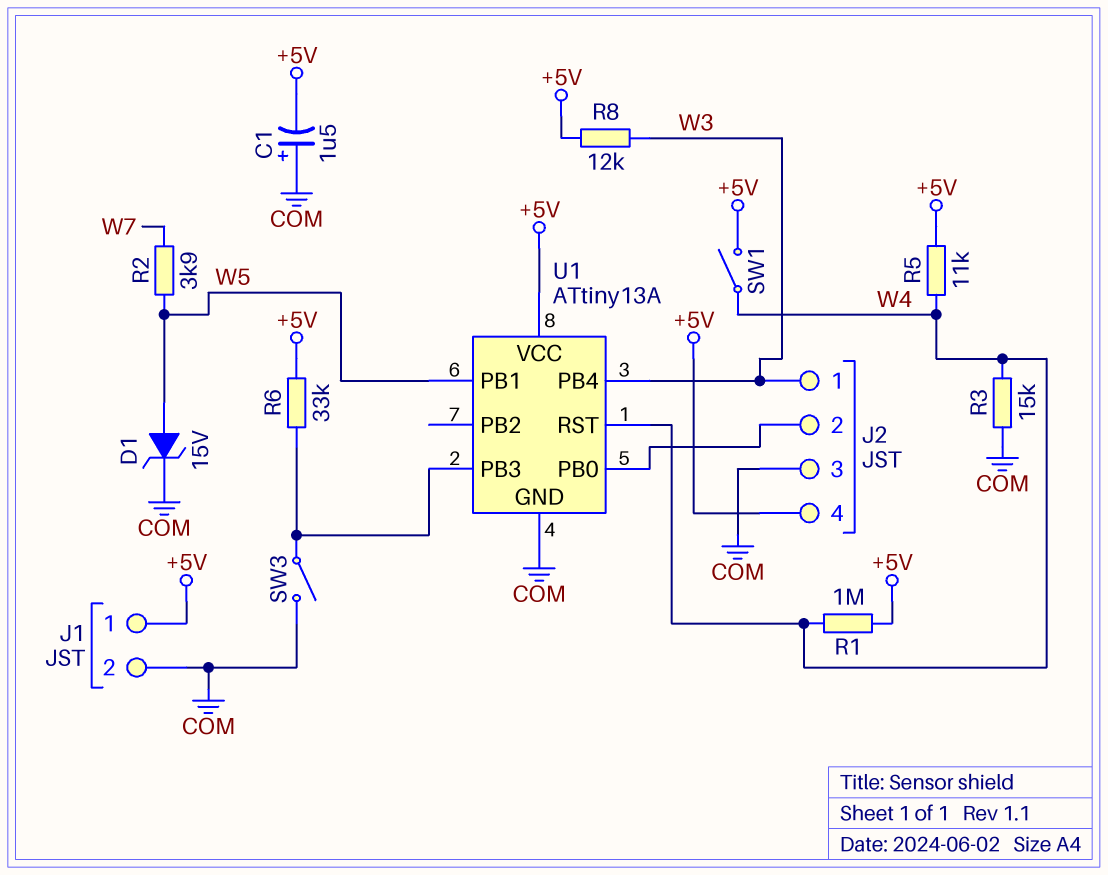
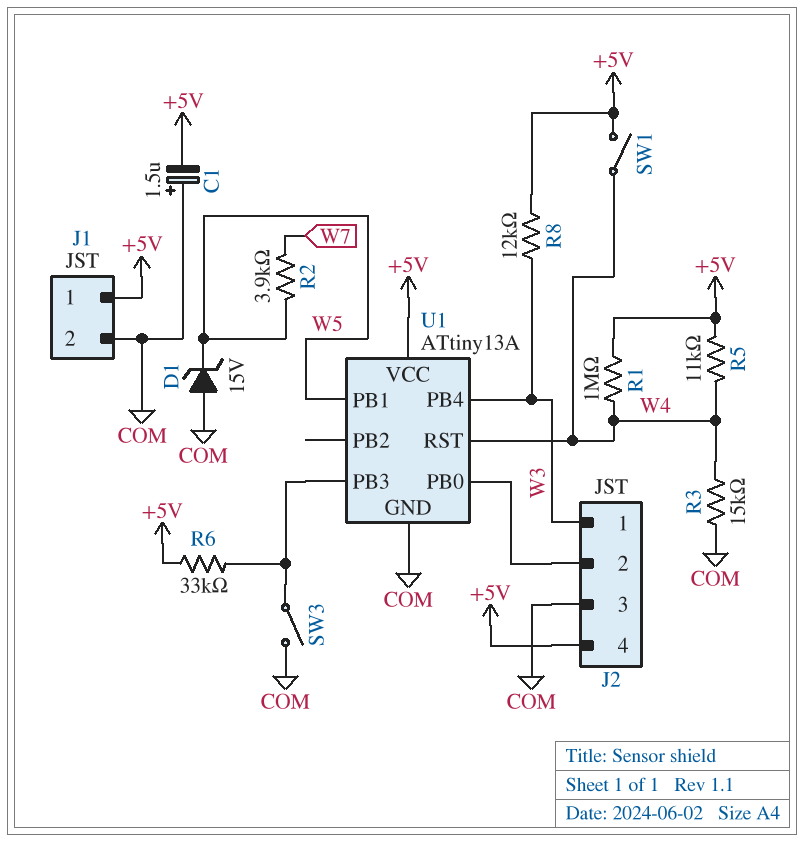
D1: zener 15V (A W5, K COM) -> zener 15V (A COM, K W5)

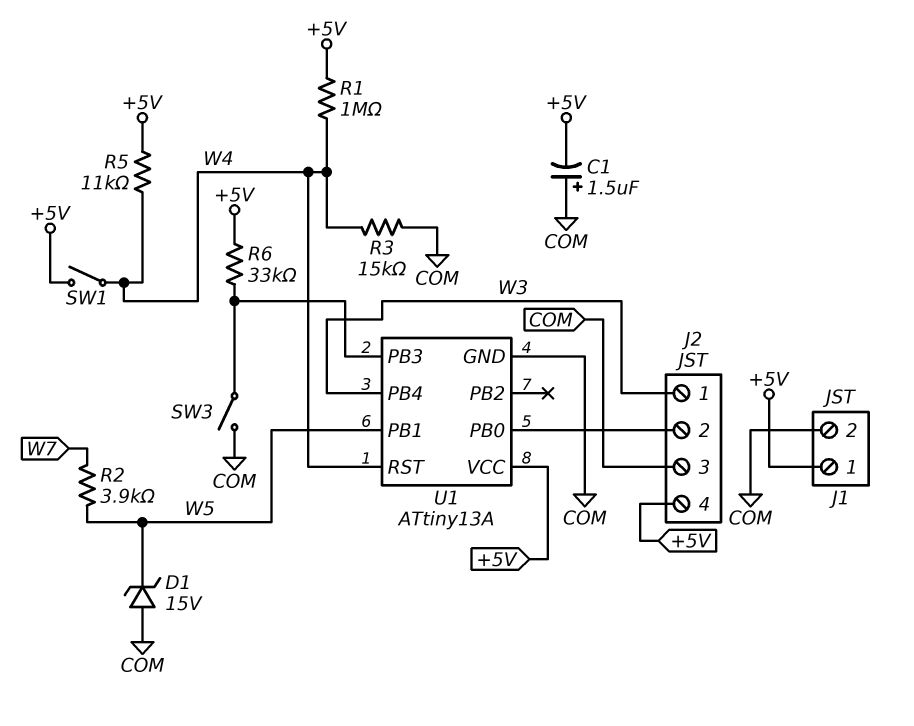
R8: 12k (+5V, W3) -> none

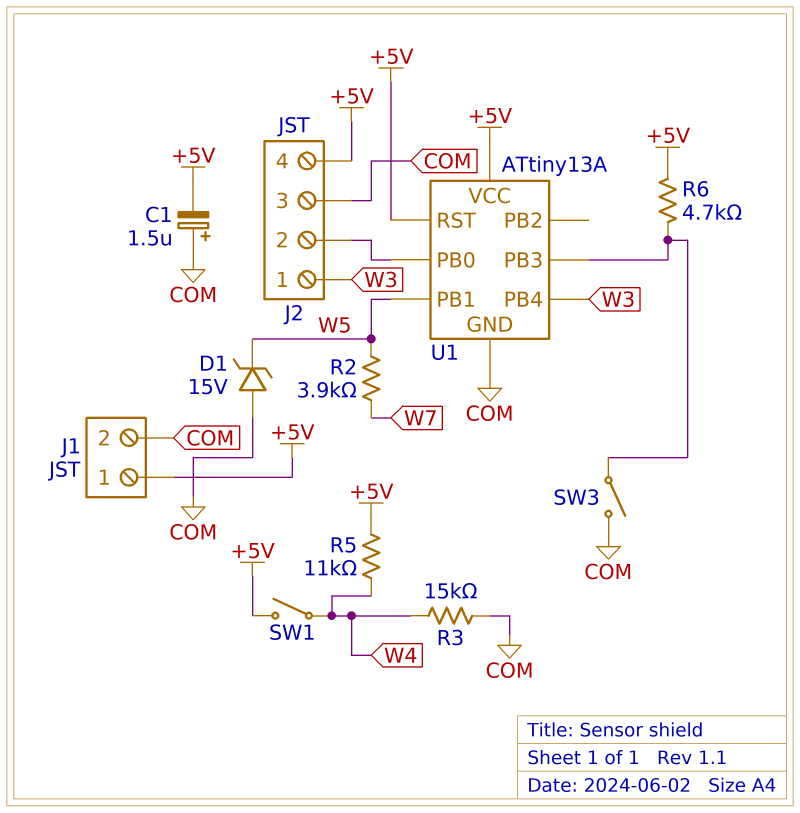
R1: 1M (+5V, W4) -> none
R6: 33k (+5V, U1/PB3) -> 4.7k (+5V, U1/PB3)
U1 pin RST: W4 -> +5V

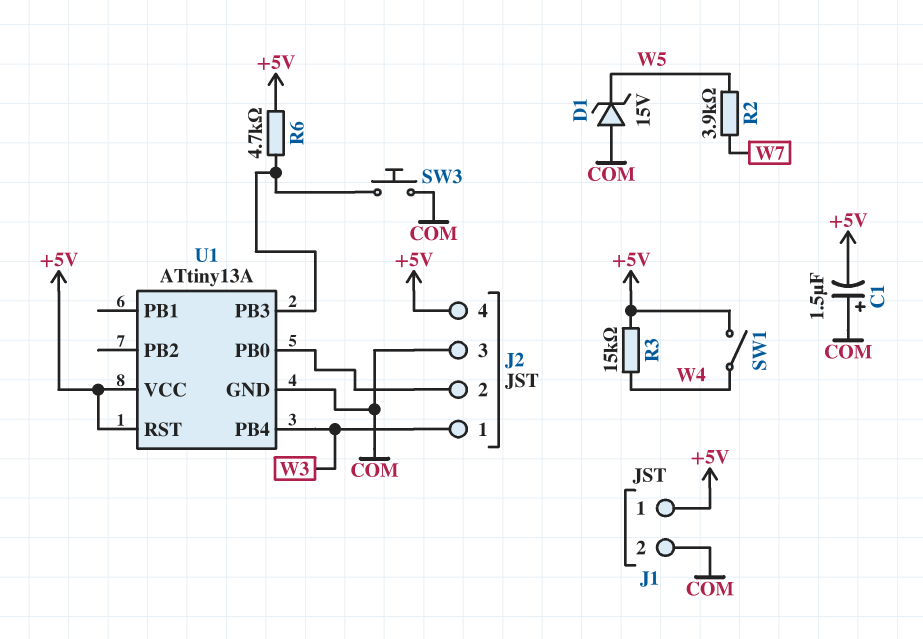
R3: 15k (COM, W4) -> 15k (+5V, W4)
R5: 11k (+5V, W4) -> none
SW3: switch (COM, U1/PB3) -> button (COM, U1/PB3)
U1 pin PB1: W5 -> none

